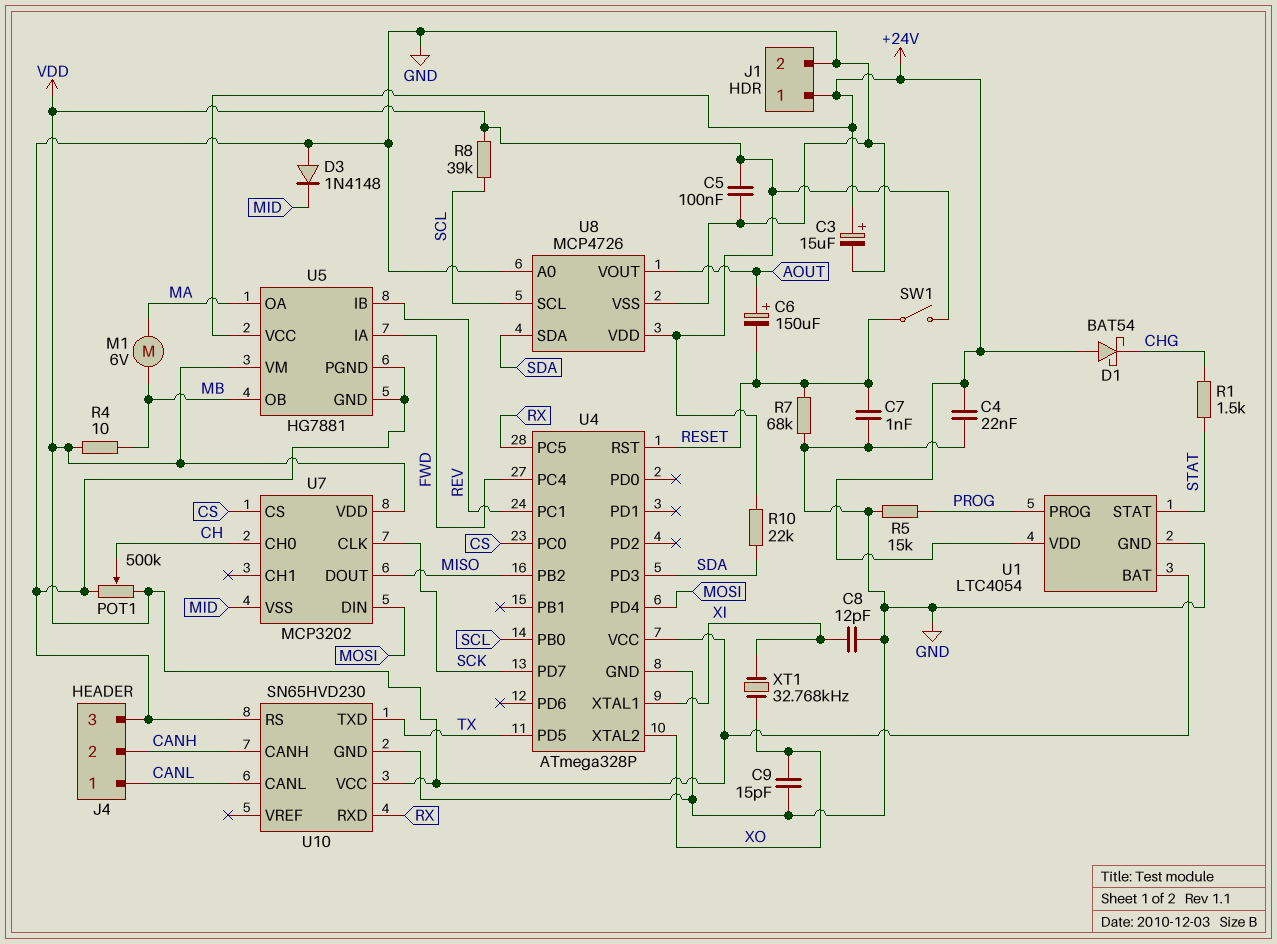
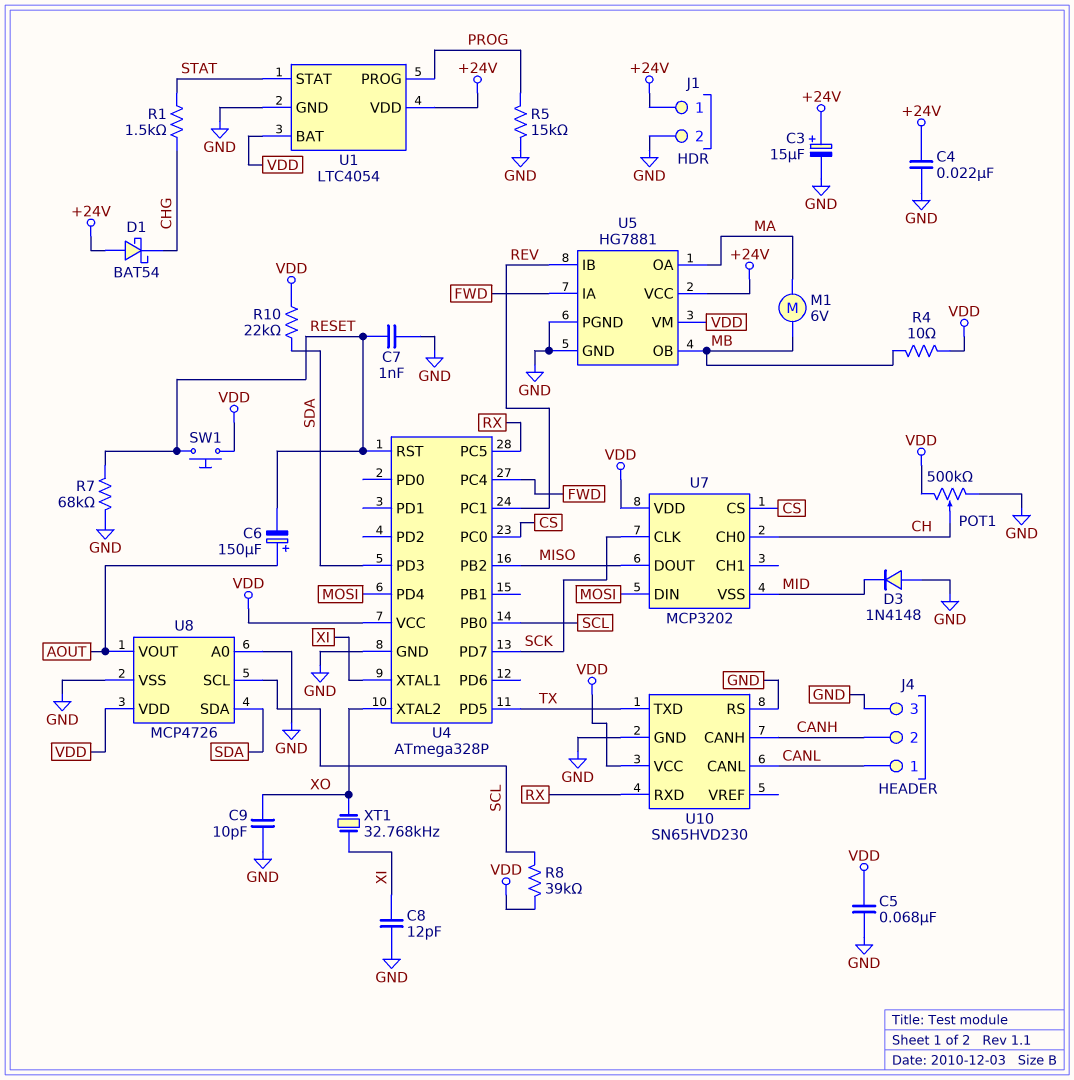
C5: 100nF (GND, VDD) -> 68nF (GND, VDD)
C9: 15pF (GND, XO) -> 10pF (GND, XO)
SW1: switch (RESET, VDD) -> button (RESET, VDD)

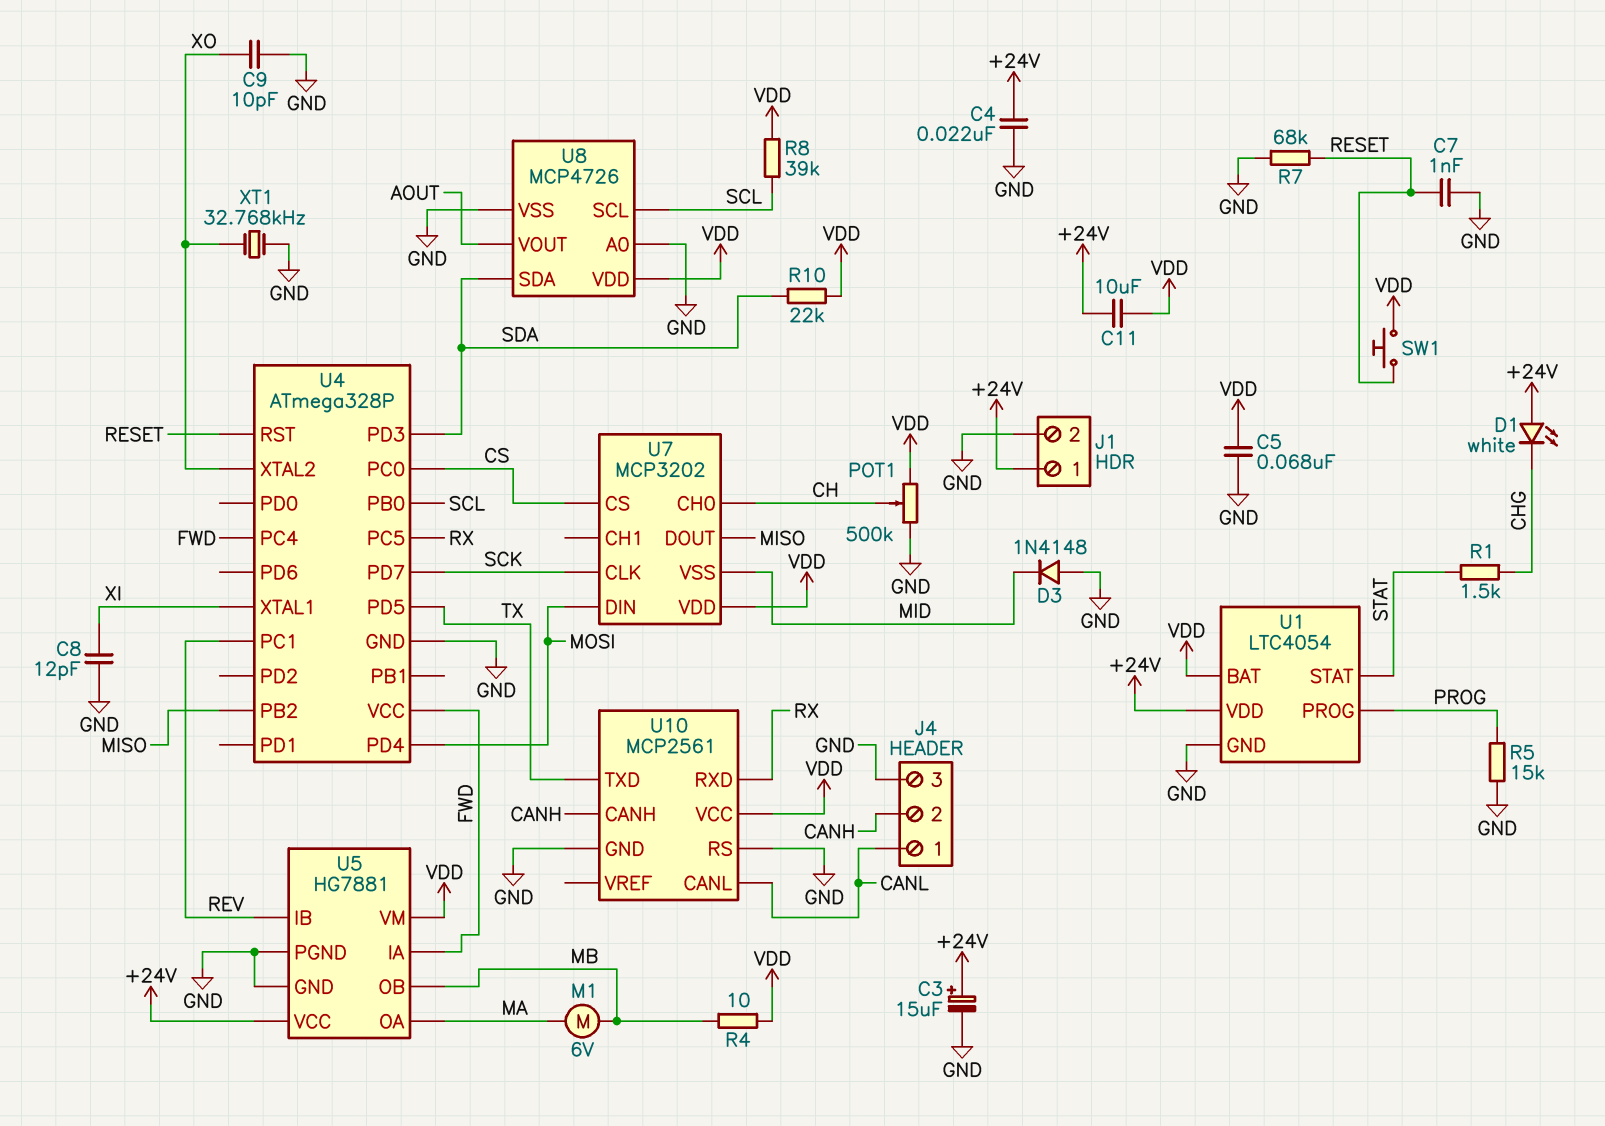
C6: 150uF (plus AOUT, minus RESET) -> none
C11: none -> 10uF (+24V, VDD)
D1: schottky BAT54 (A +24V, K CHG) -> LED white (A +24V, K CHG)
U4 pin VCC: VDD -> FWD
U10: SN65HVD230 -> MCP2561
XT1: 32.768kHz (XI, XO) -> 32.768kHz (GND, XO)

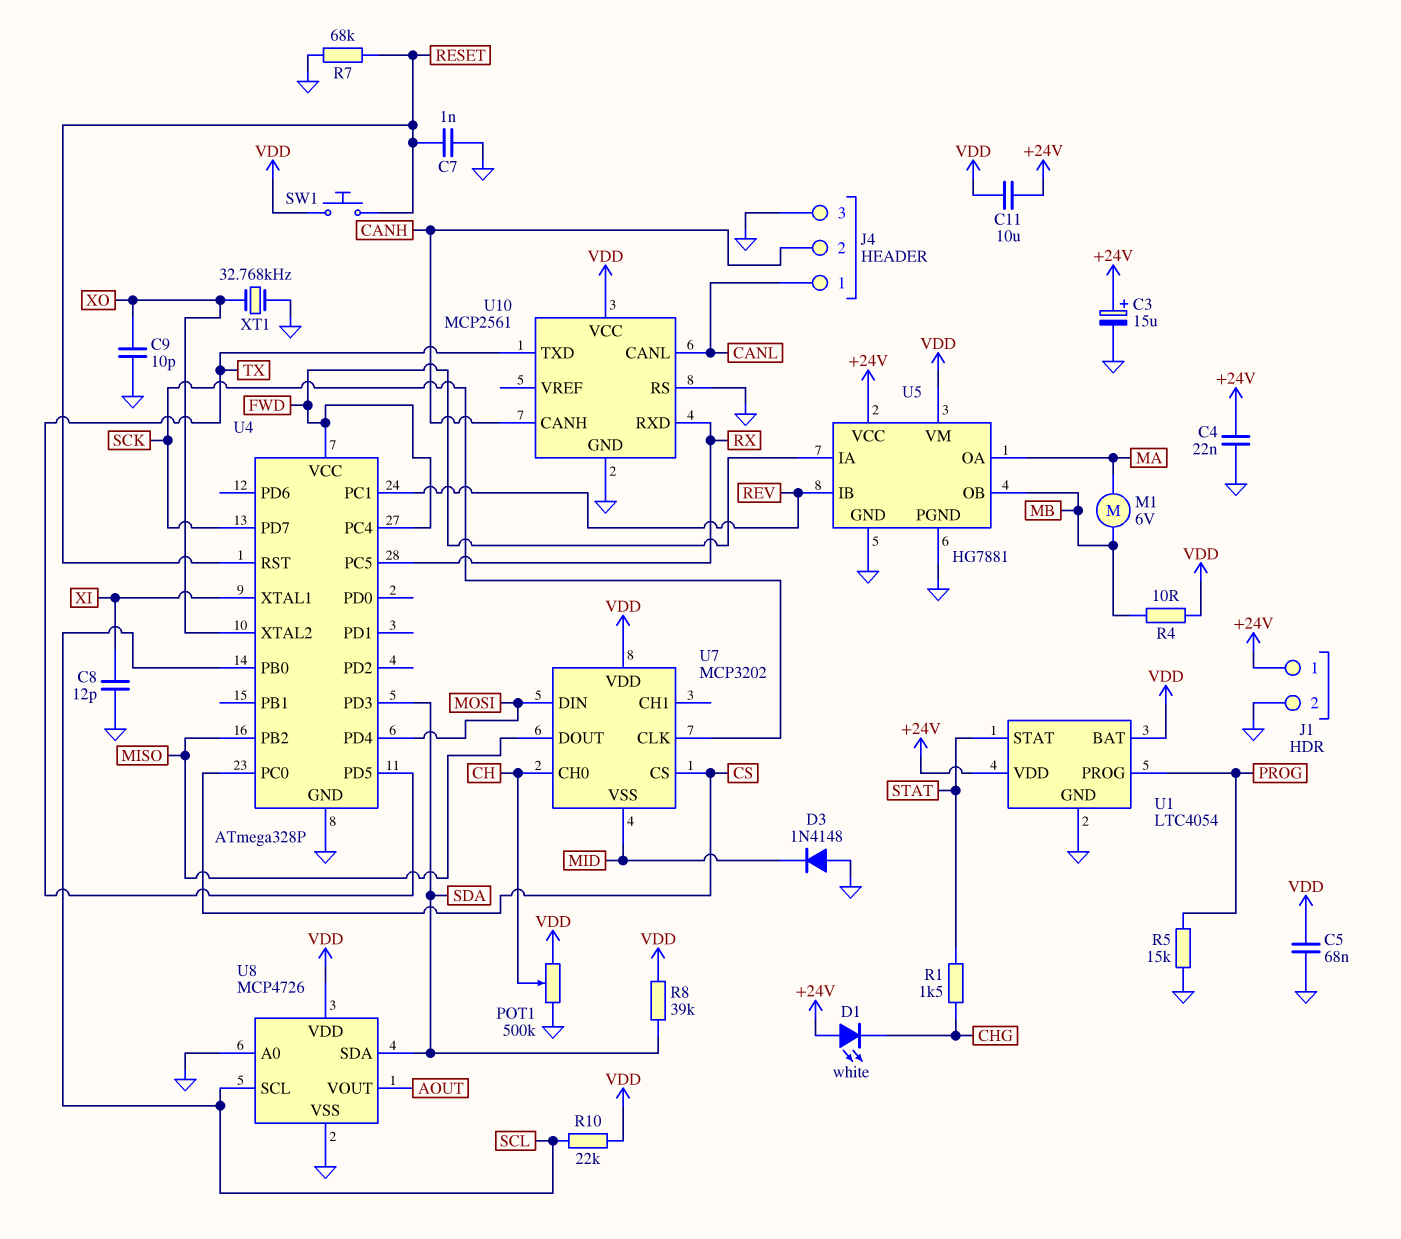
R8: 39k (SCL, VDD) -> 39k (SDA, VDD)
R10: 22k (SDA, VDD) -> 22k (SCL, VDD)

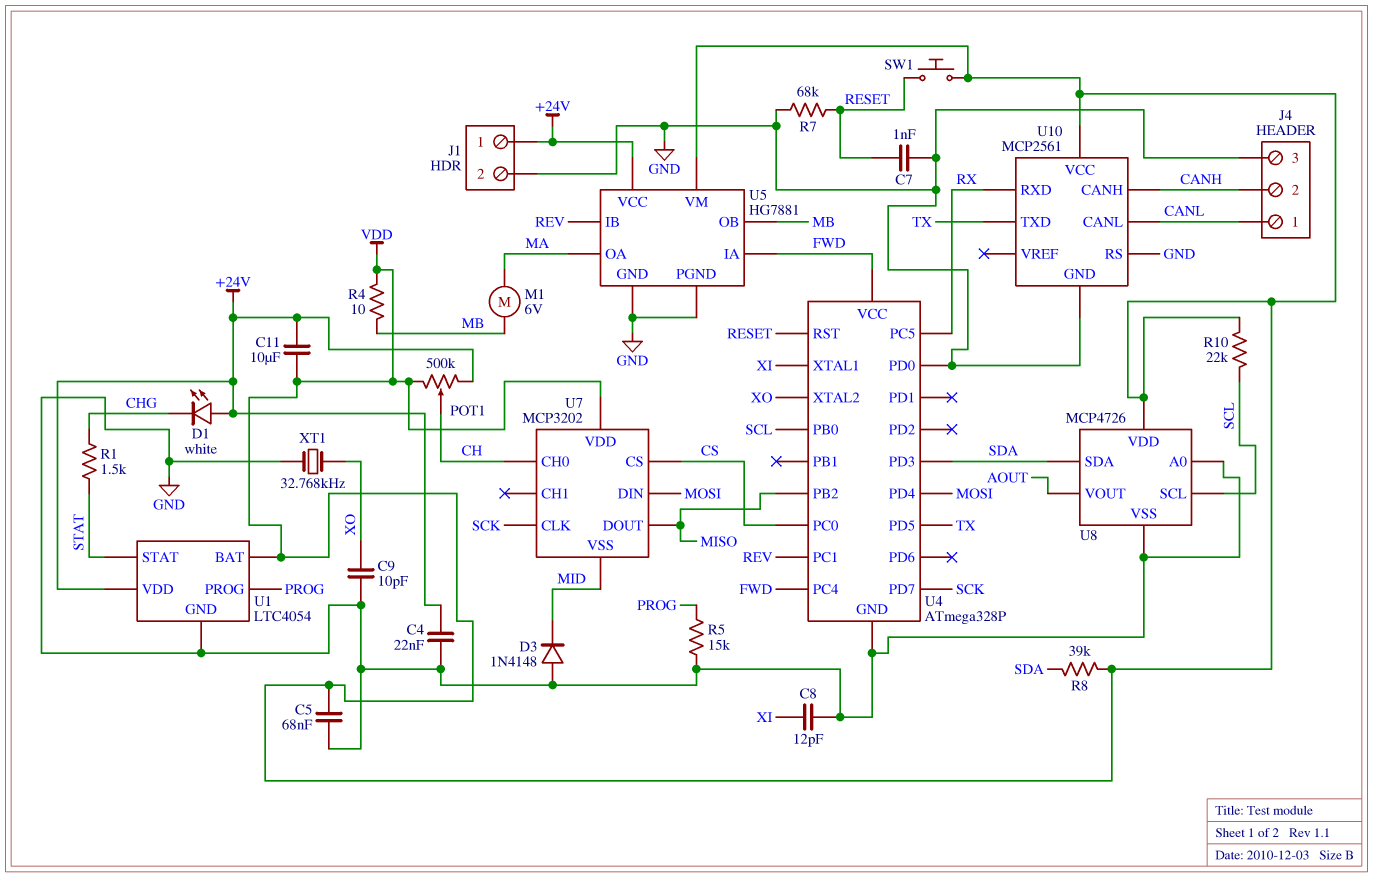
C3: 15uF (plus +24V, minus GND) -> none
POT1: 500k (GND, VDD, wiper CH) -> 500k (+24V, VDD, wiper CH)
U4 pin PD0: none -> GND

